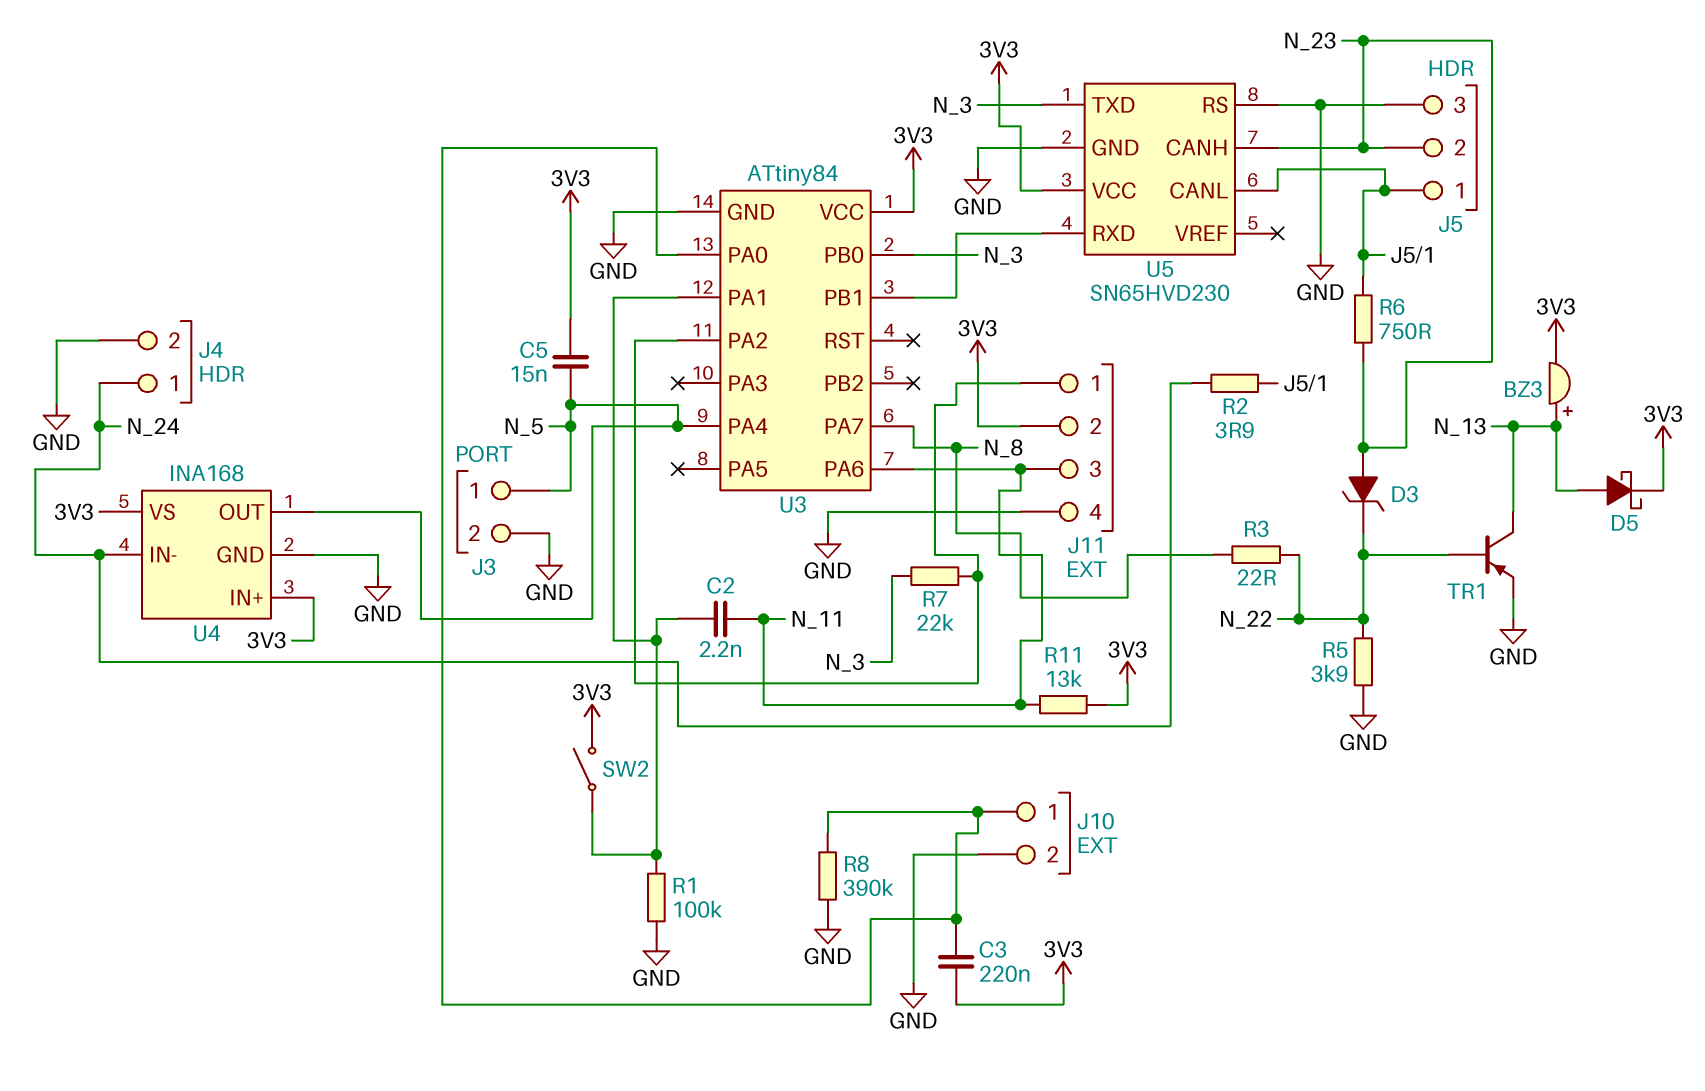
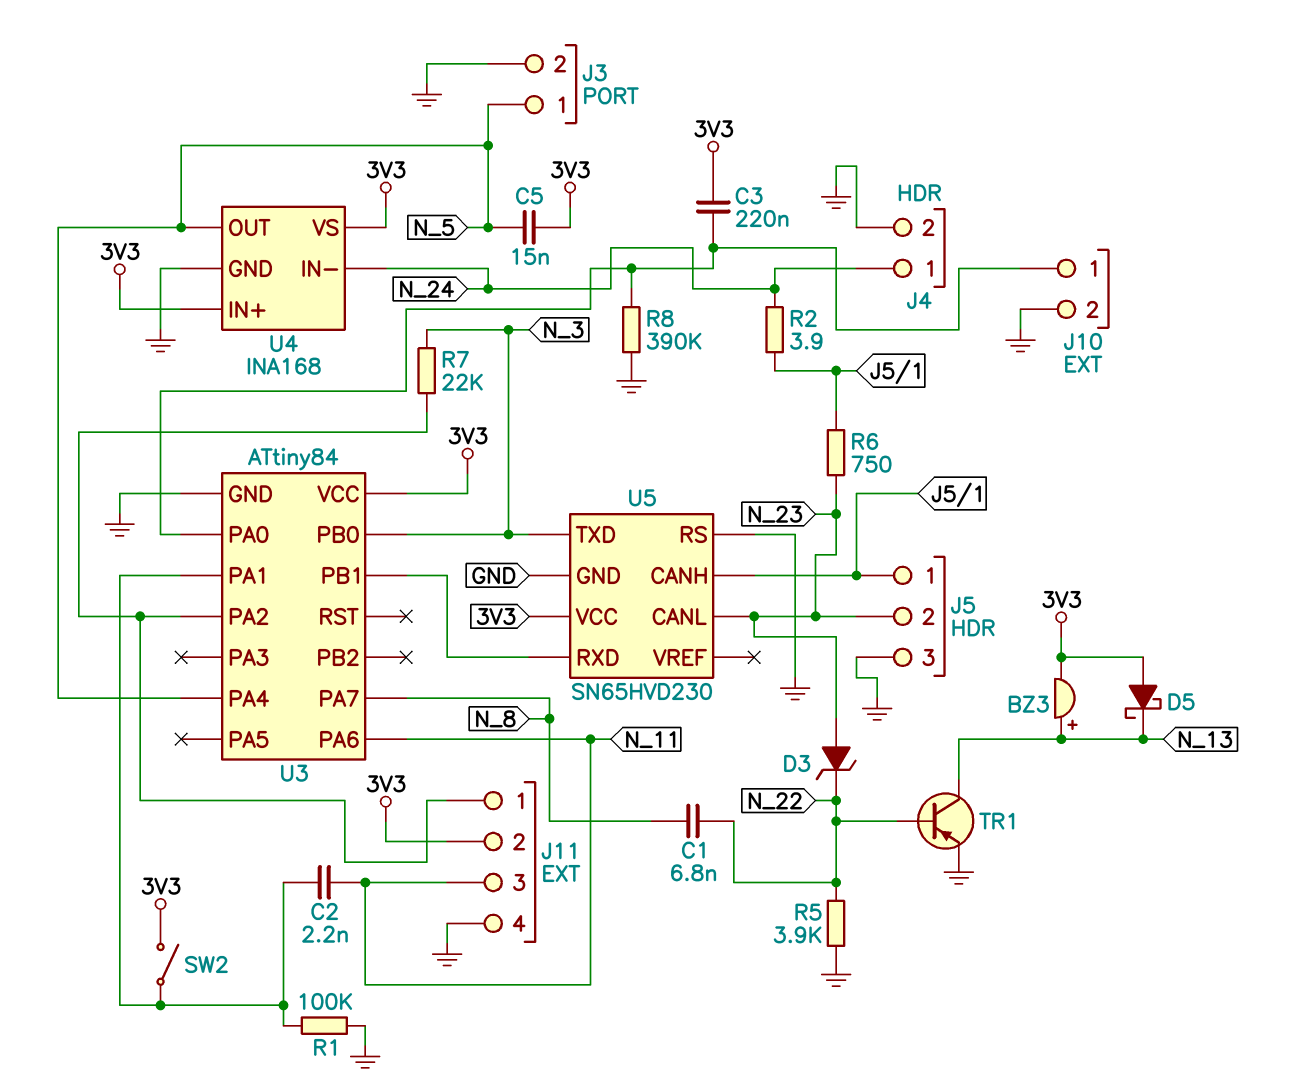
C1: none -> 6.8nF (N_8, N_22)
D5: schottky (A N_13, K 3V3) -> schottky (A 3V3, K N_13)
R3: 22 (N_8, N_22) -> none
R11: 13k (3V3, N_11) -> none
U5 pin CANH: N_23 -> J5/1
U5 pin CANL: J5/1 -> N_23

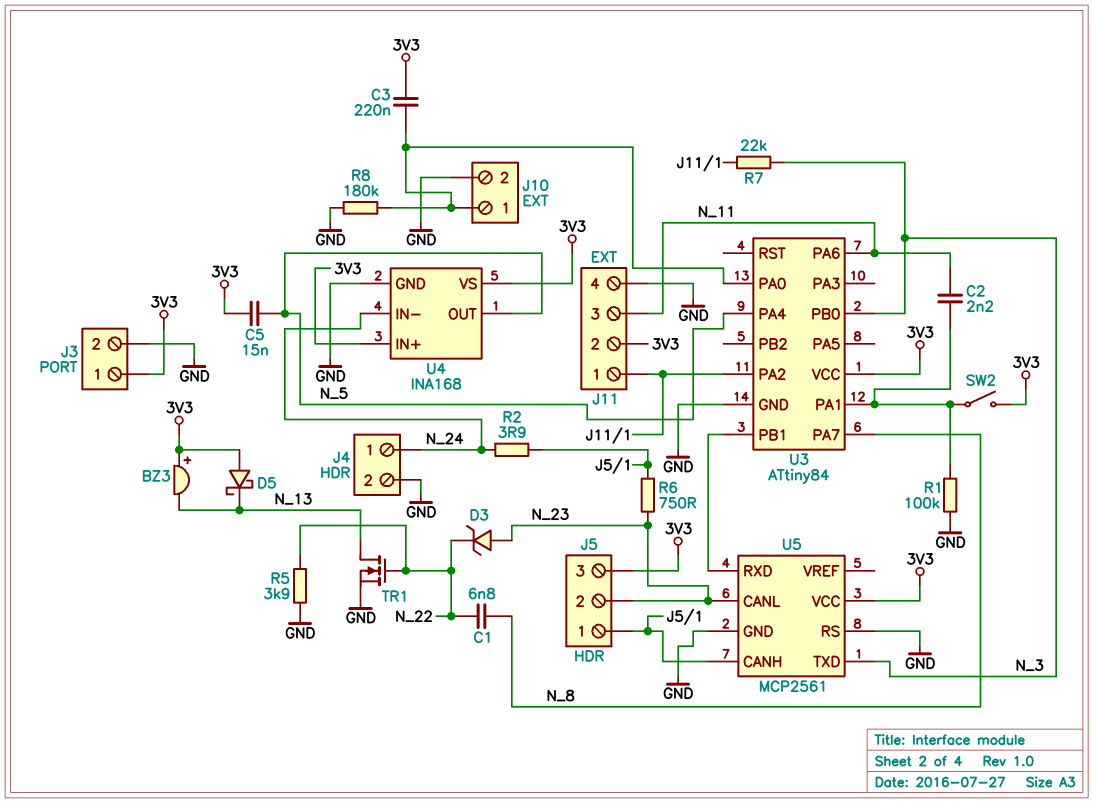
BZ3: buzzer (plus N_13, minus 3V3) -> buzzer (plus 3V3, minus N_13)
J3 pin 1: N_5 -> 3V3
J5 pin 3: GND -> 3V3
R8: 390k (GND, J10/1) -> 180k (GND, J10/1)
TR1: PNP (B N_22, C N_13, E GND) -> NMOS (G N_22, D N_13, S GND)
U5: SN65HVD230 -> MCP2561

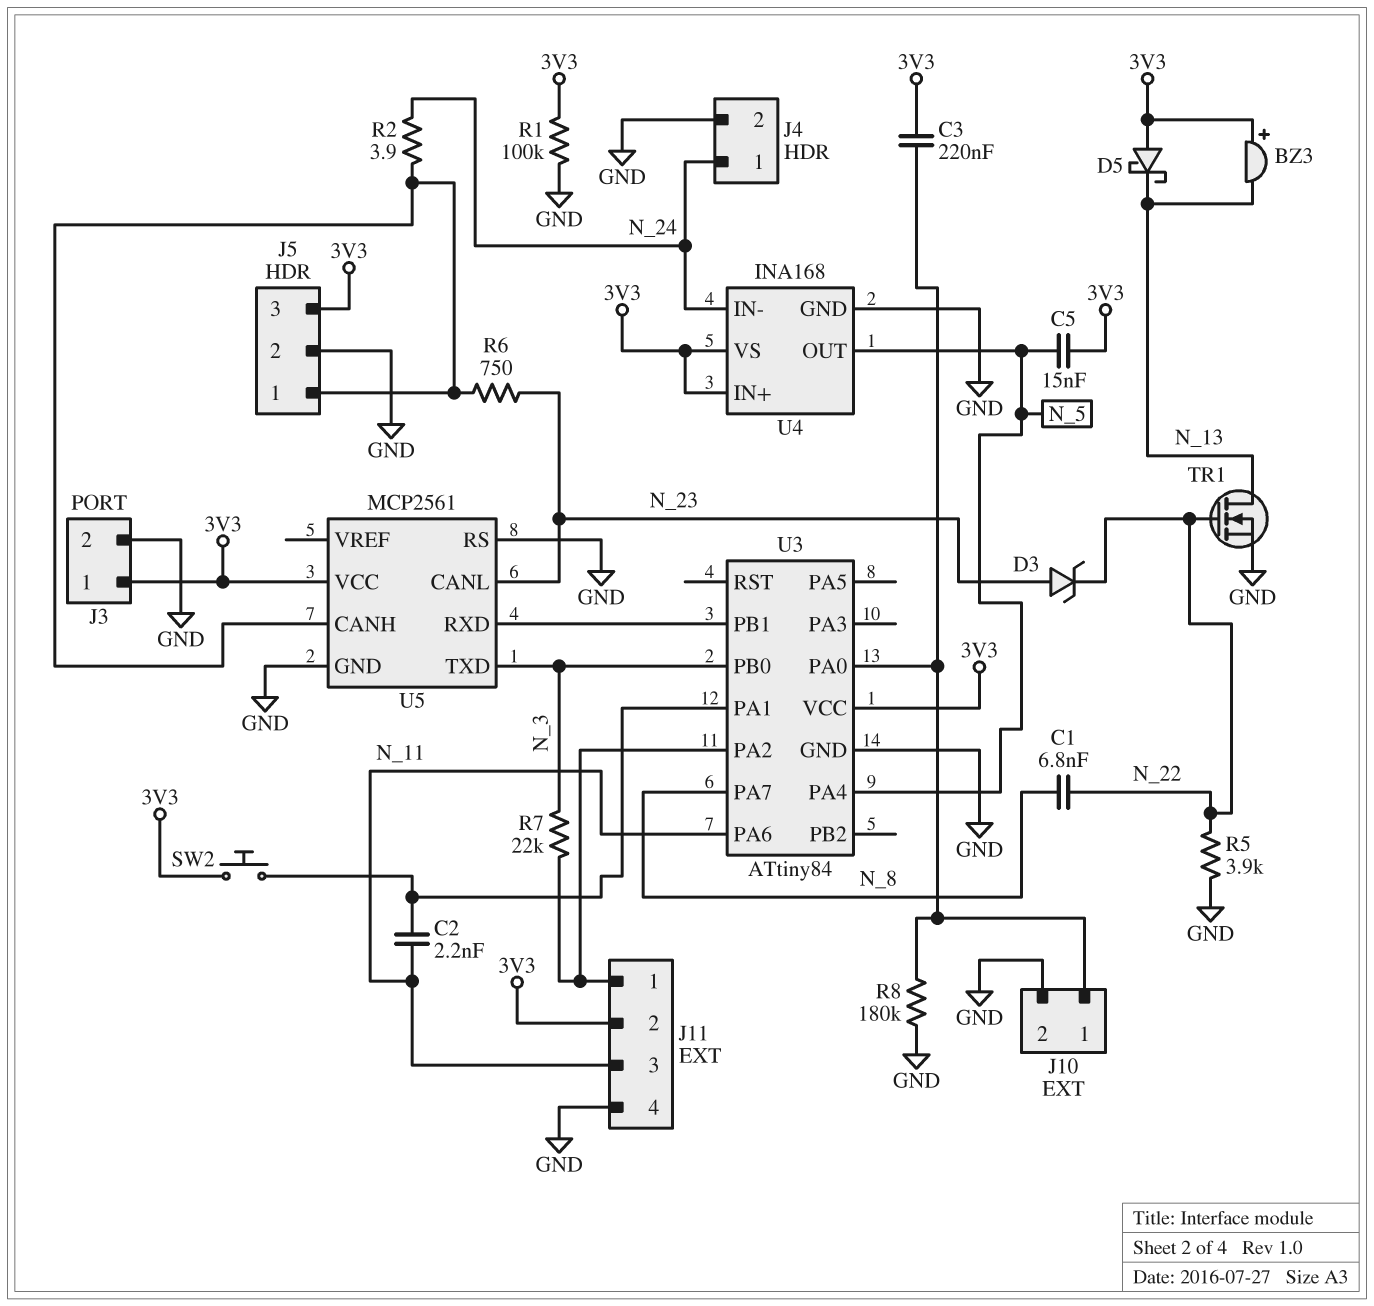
J5 pin 2: N_23 -> GND
R1: 100k (GND, U3/PA1) -> 100k (3V3, GND)
SW2: switch (3V3, U3/PA1) -> button (3V3, U3/PA1)

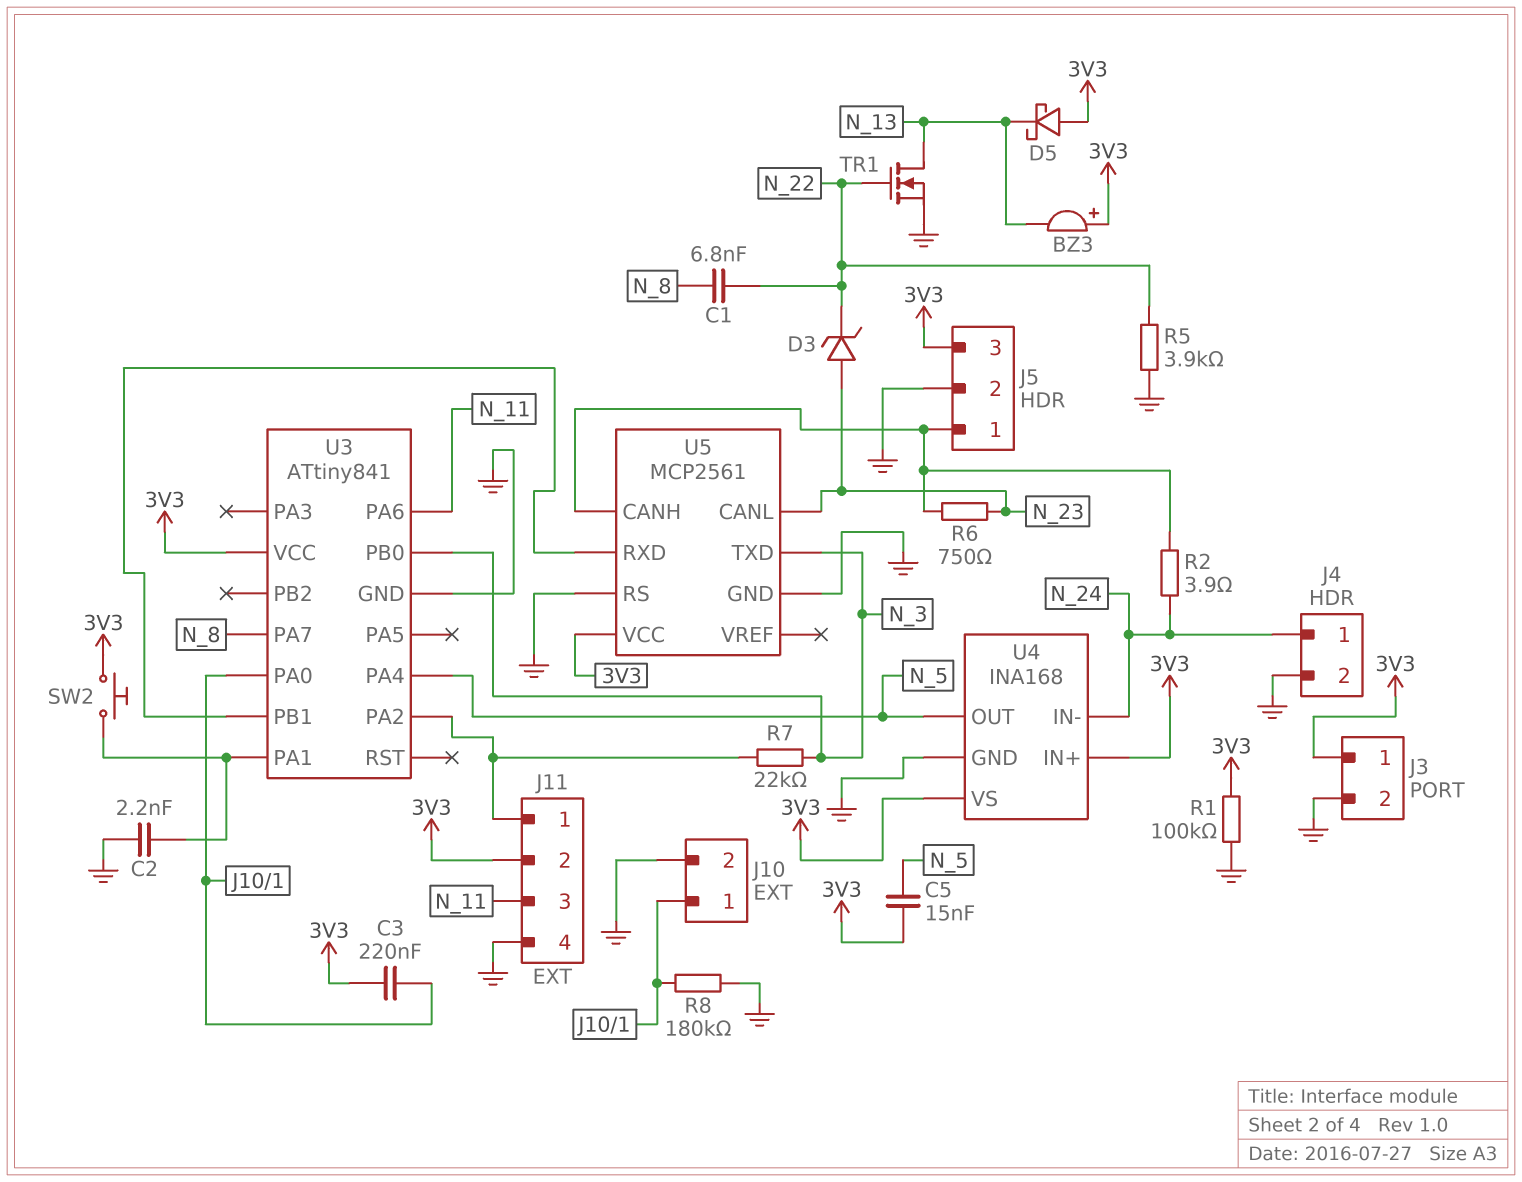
C2: 2.2nF (N_11, U3/PA1) -> 2.2nF (GND, U3/PA1)
U3: ATtiny84 -> ATtiny841

